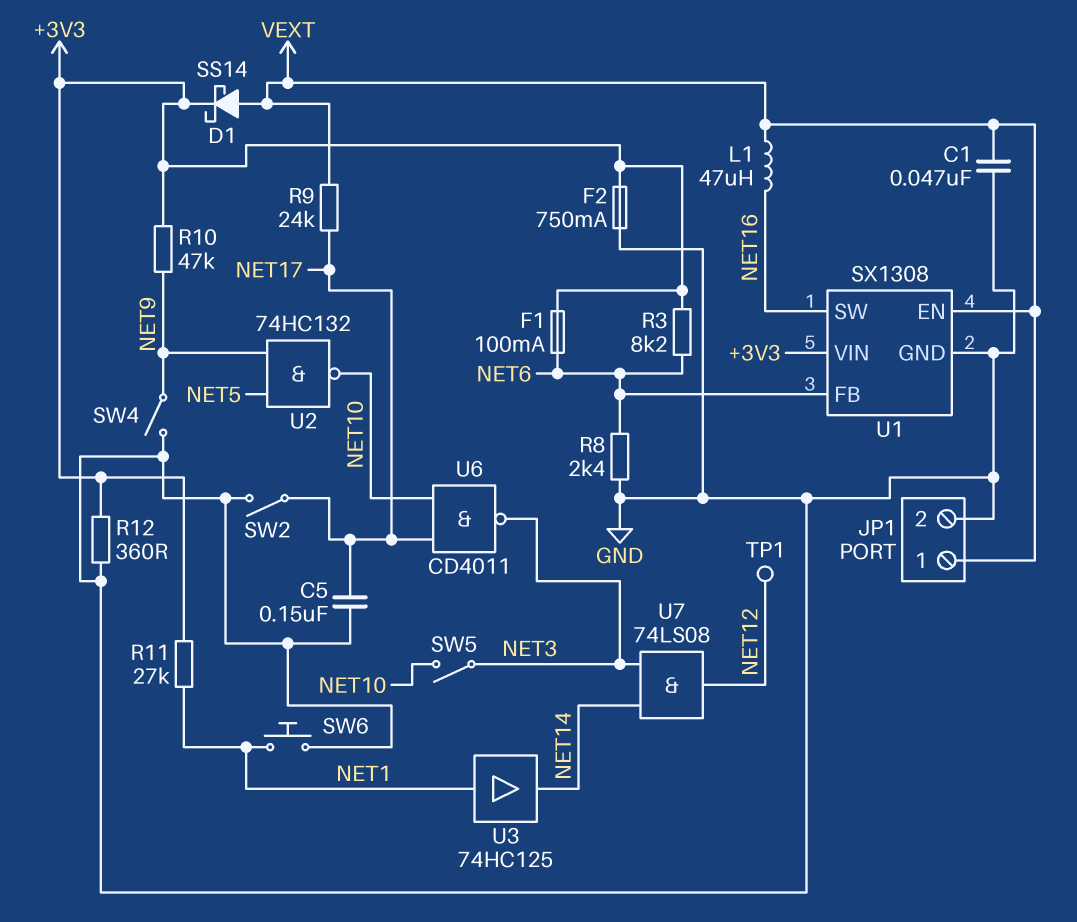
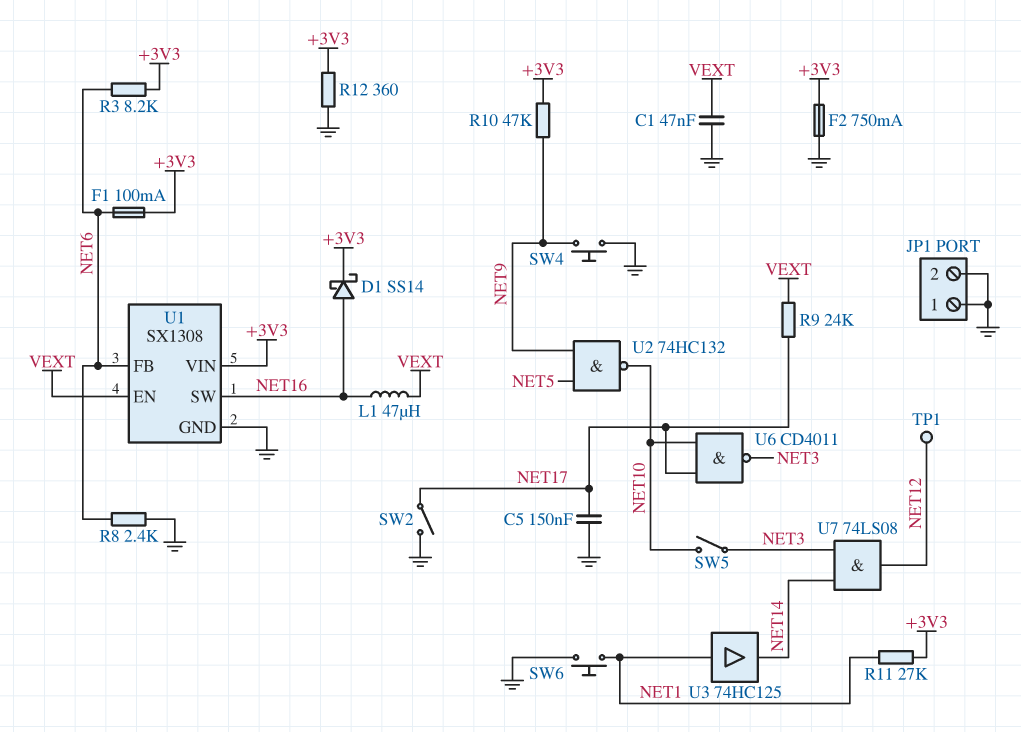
D1: schottky SS14 (A VEXT, K +3V3) -> schottky SS14 (A NET16, K +3V3)
JP1 pin 1: VEXT -> GND
SW4: switch (GND, NET9) -> button (GND, NET9)

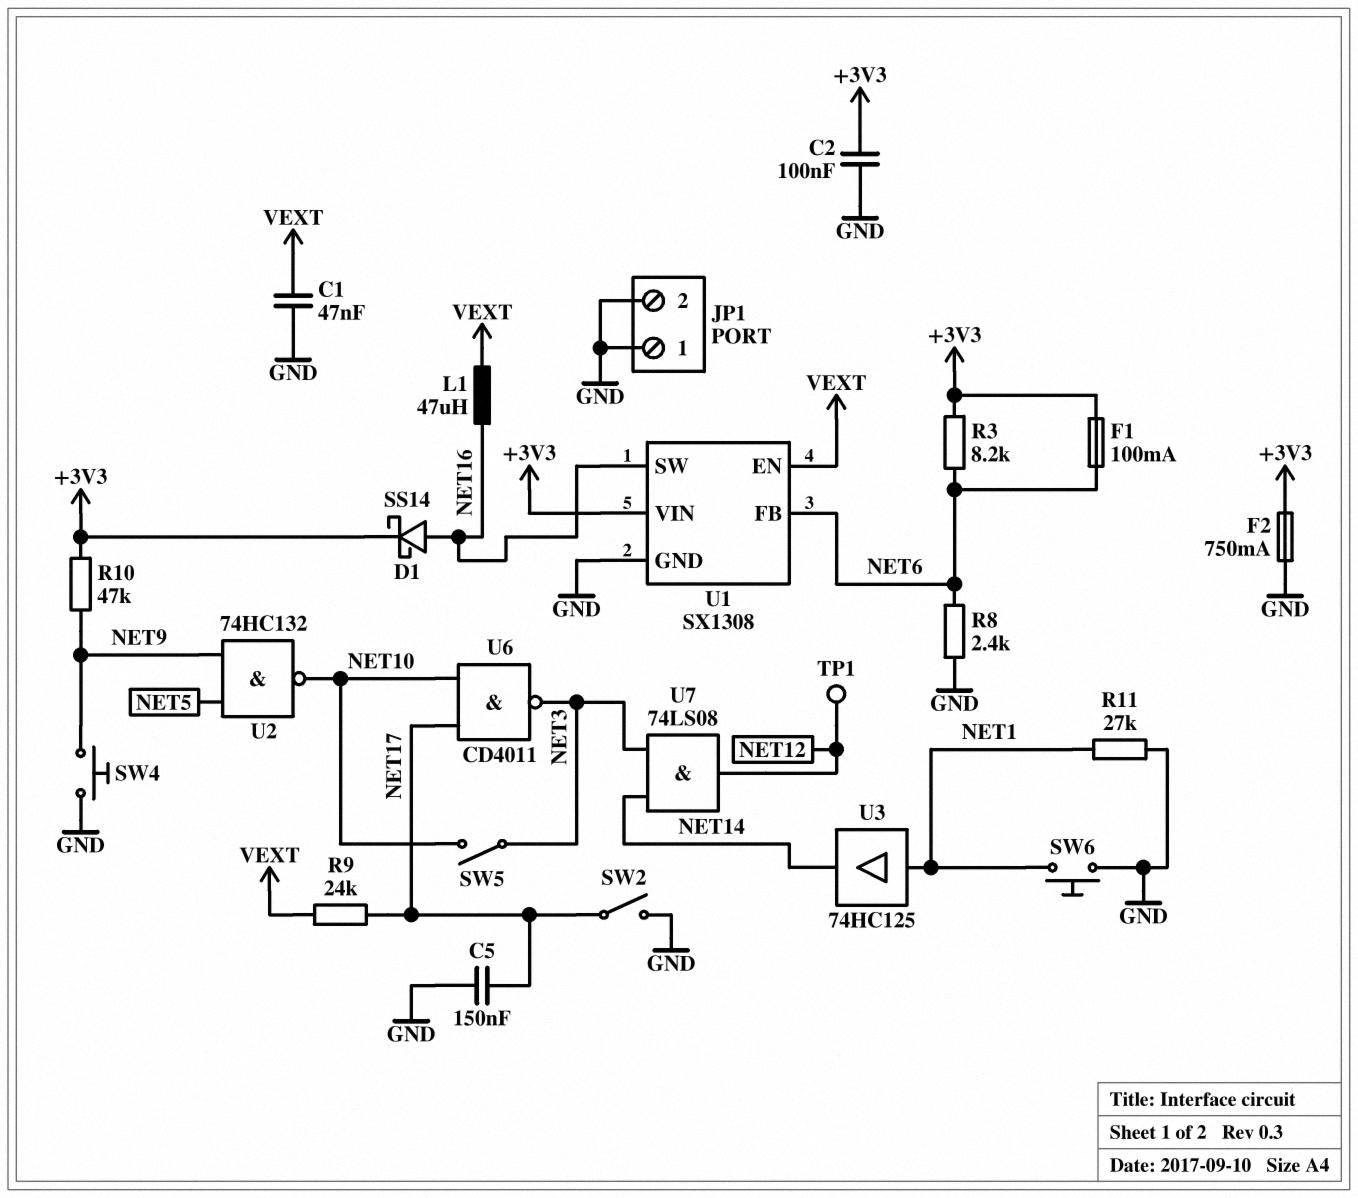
C2: none -> 100nF (+3V3, GND)
R11: 27k (+3V3, NET1) -> 27k (GND, NET1)
R12: 360 (+3V3, GND) -> none

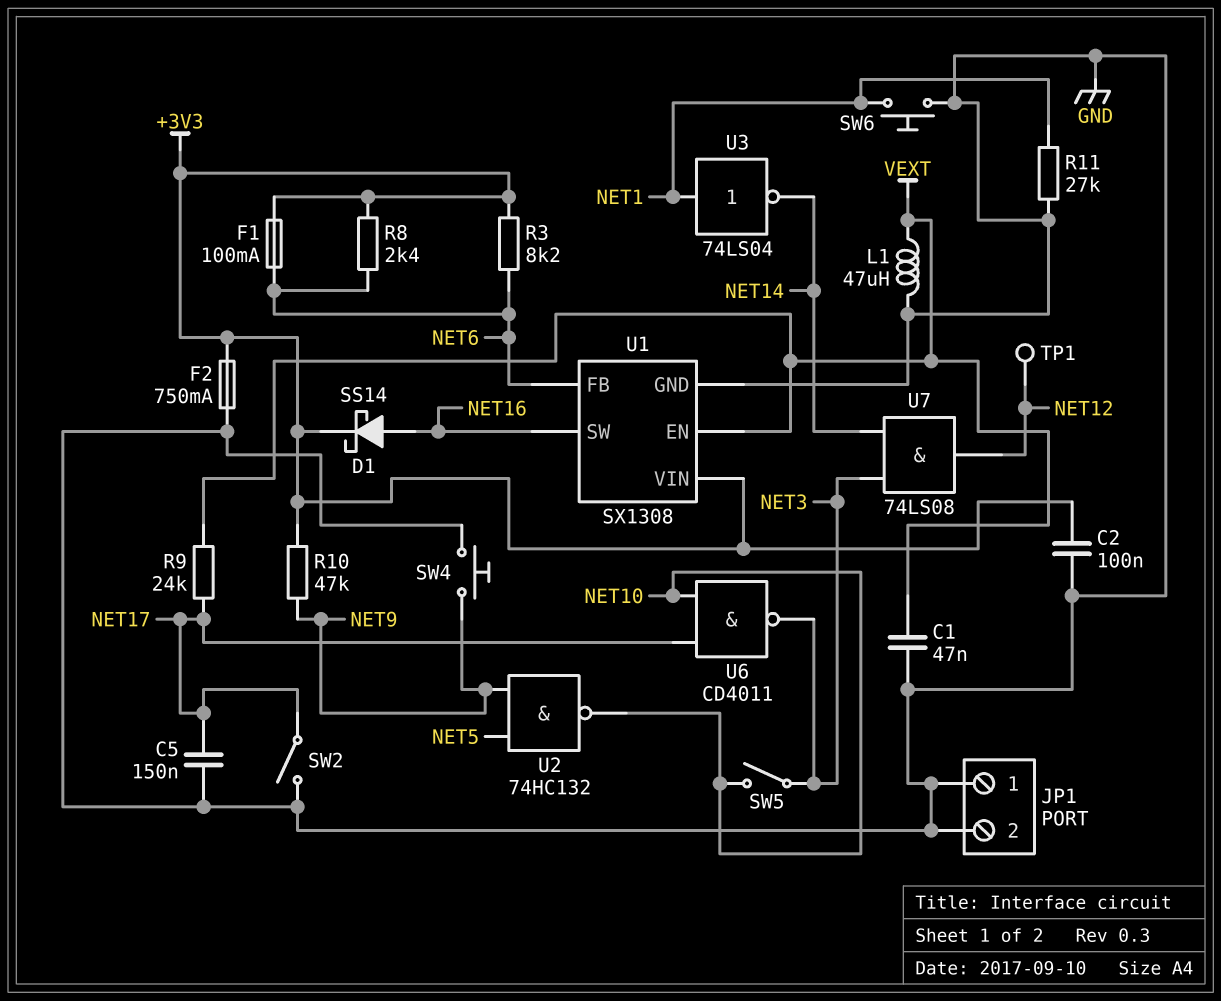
L1: 47uH (NET16, VEXT) -> 47uH (GND, VEXT)
R8: 2.4k (GND, NET6) -> 2.4k (+3V3, NET6)
U3: buffer 74HC125 (in NET1, out NET14) -> NOT 74LS04 (in NET1, out NET14)

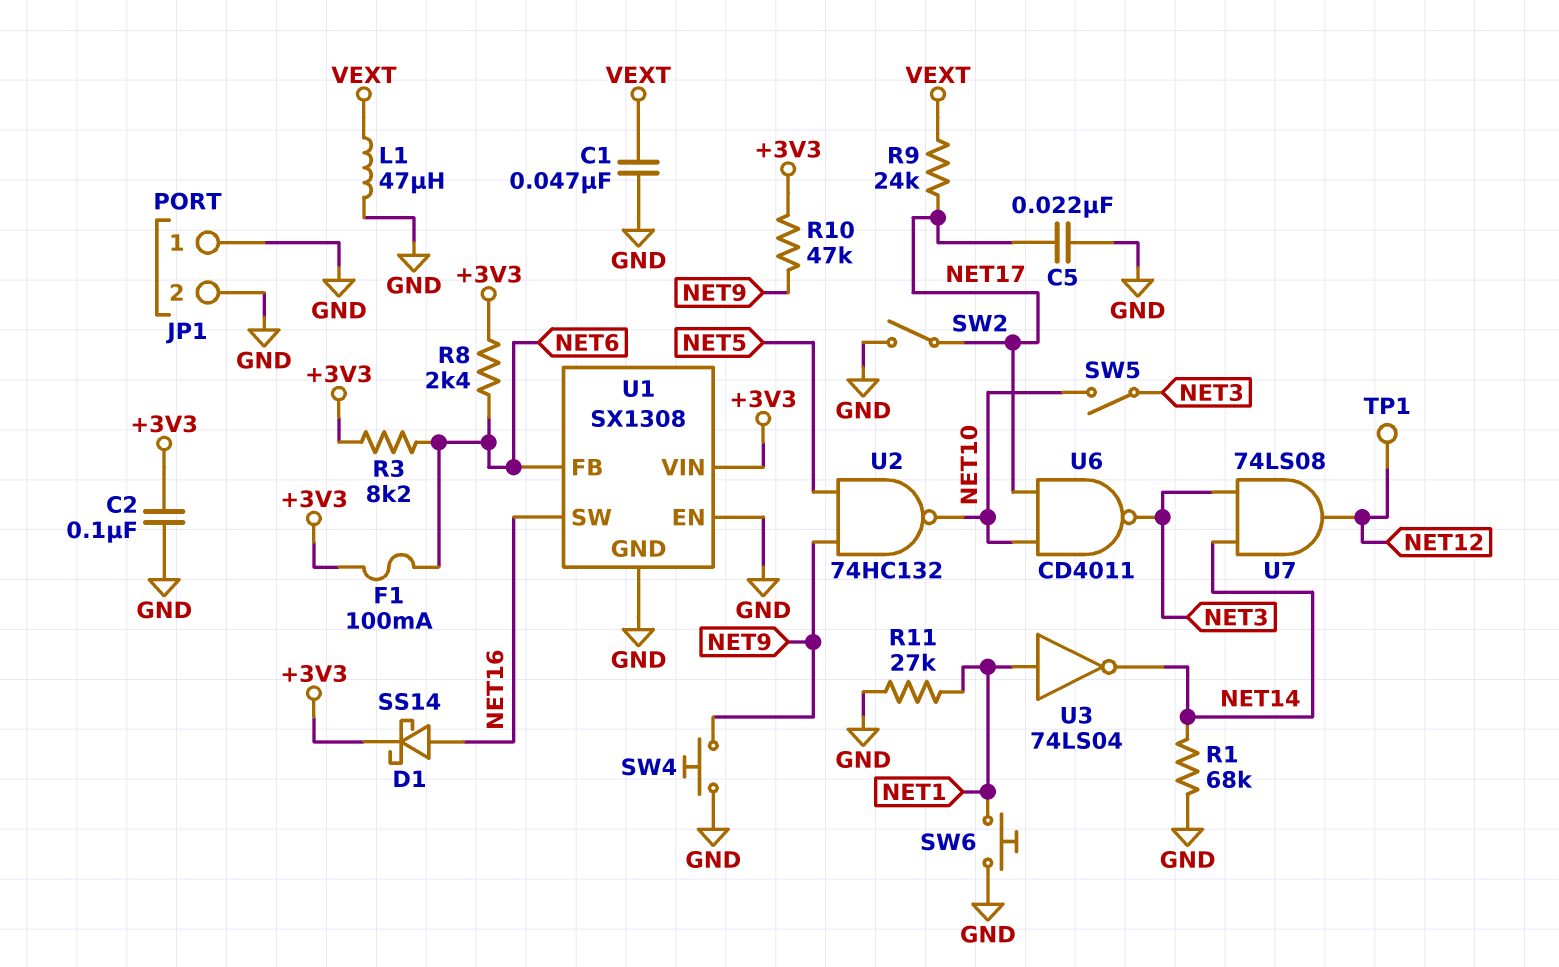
C5: 150nF (GND, NET17) -> 22nF (GND, NET17)
F2: 750mA (+3V3, GND) -> none
R1: none -> 68k (GND, NET14)
U1 pin EN: VEXT -> GND

